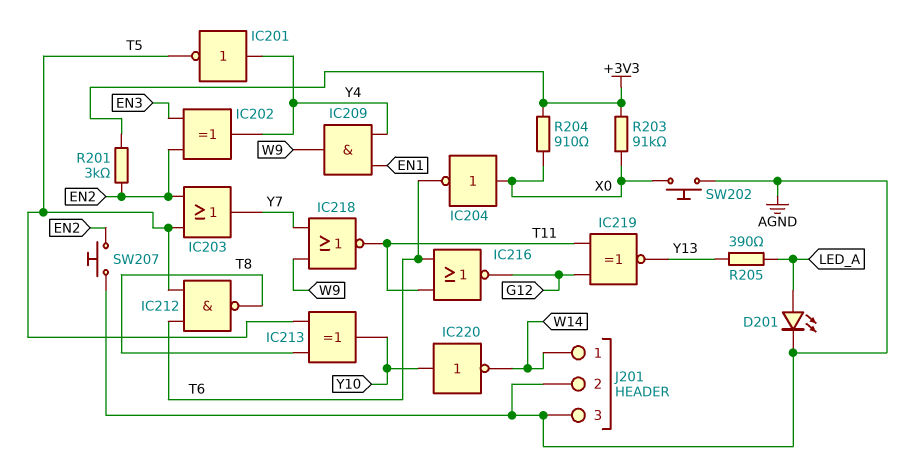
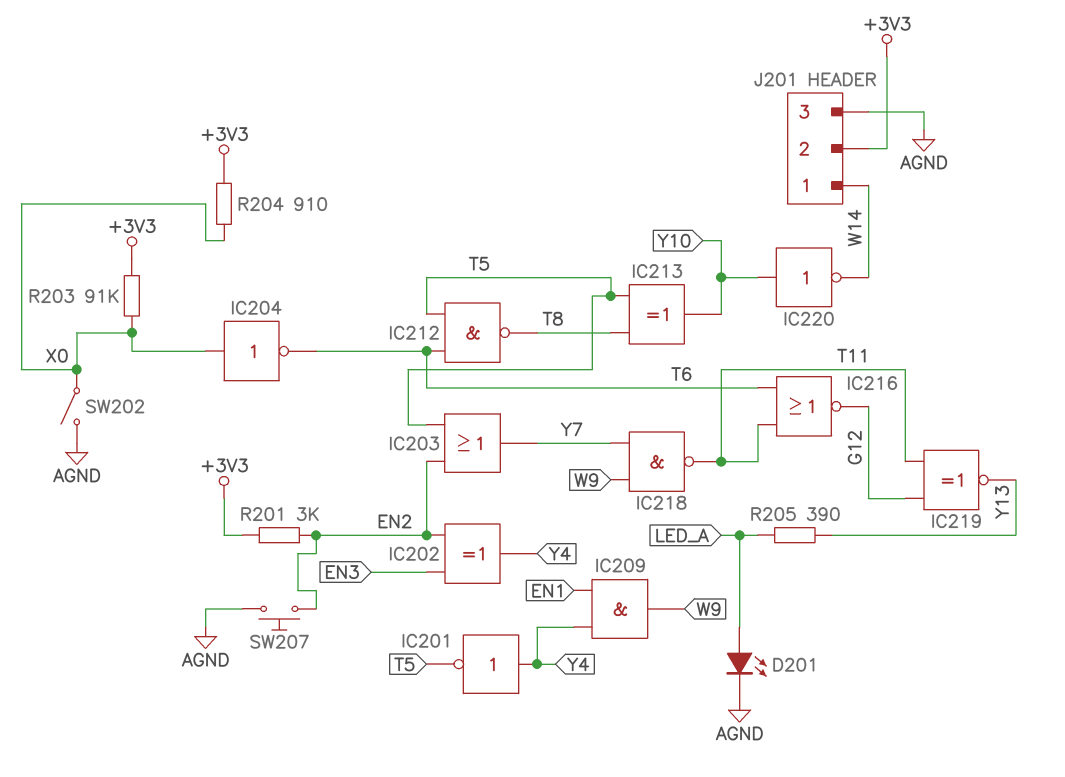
IC218: NOR (in W9, in Y7, out T11) -> NAND (in W9, in Y7, out T11)
J201 pin 2: AGND -> +3V3
SW202: button (AGND, X0) -> switch (AGND, X0)

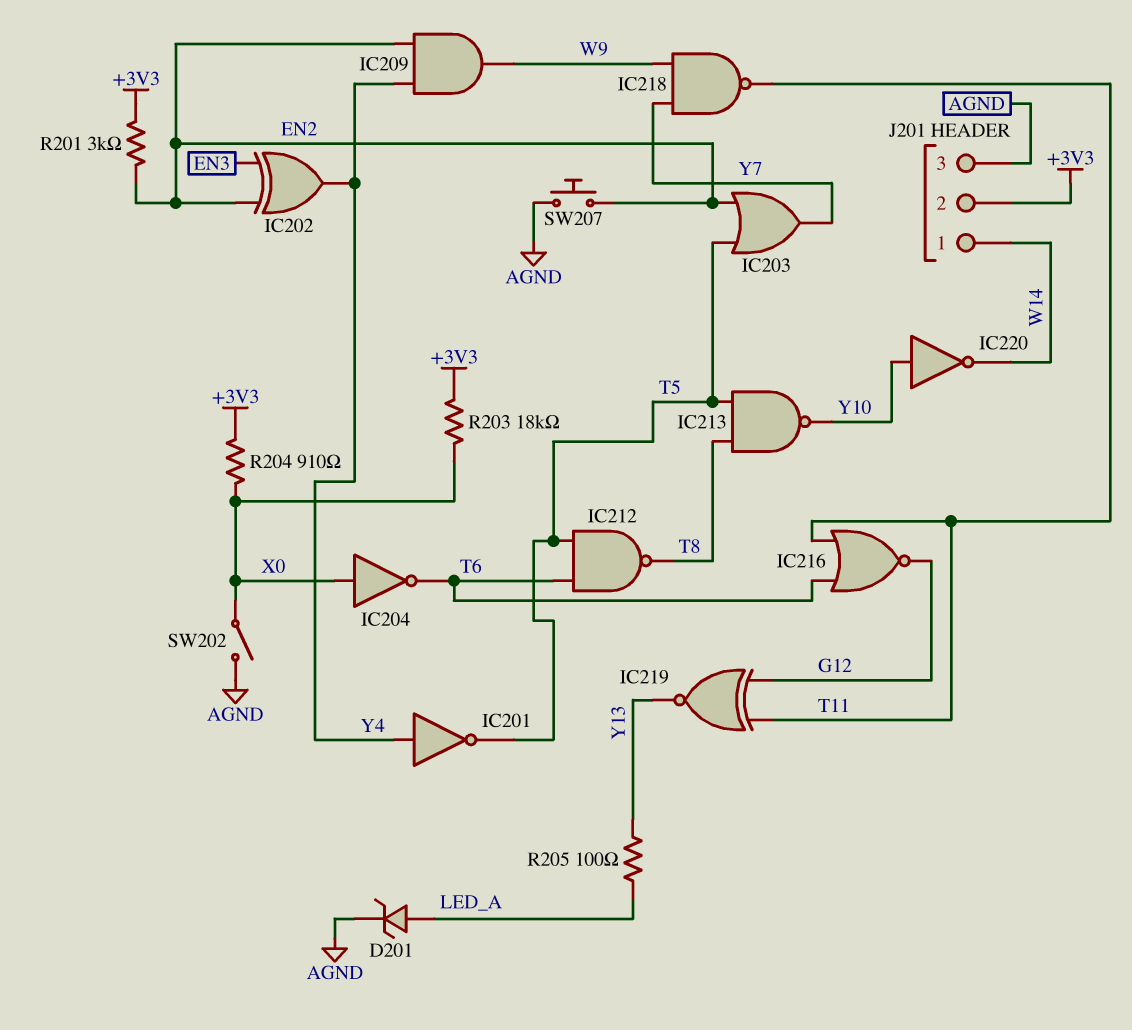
D201: LED (A LED_A, K AGND) -> zener (A LED_A, K AGND)
IC209: AND (in EN1, in Y4, out W9) -> AND (in EN2, in Y4, out W9)
IC213: XOR (in T5, in T8, out Y10) -> NAND (in T5, in T8, out Y10)
R203: 91k (+3V3, X0) -> 18k (+3V3, X0)
R205: 390 (LED_A, Y13) -> 100 (LED_A, Y13)

